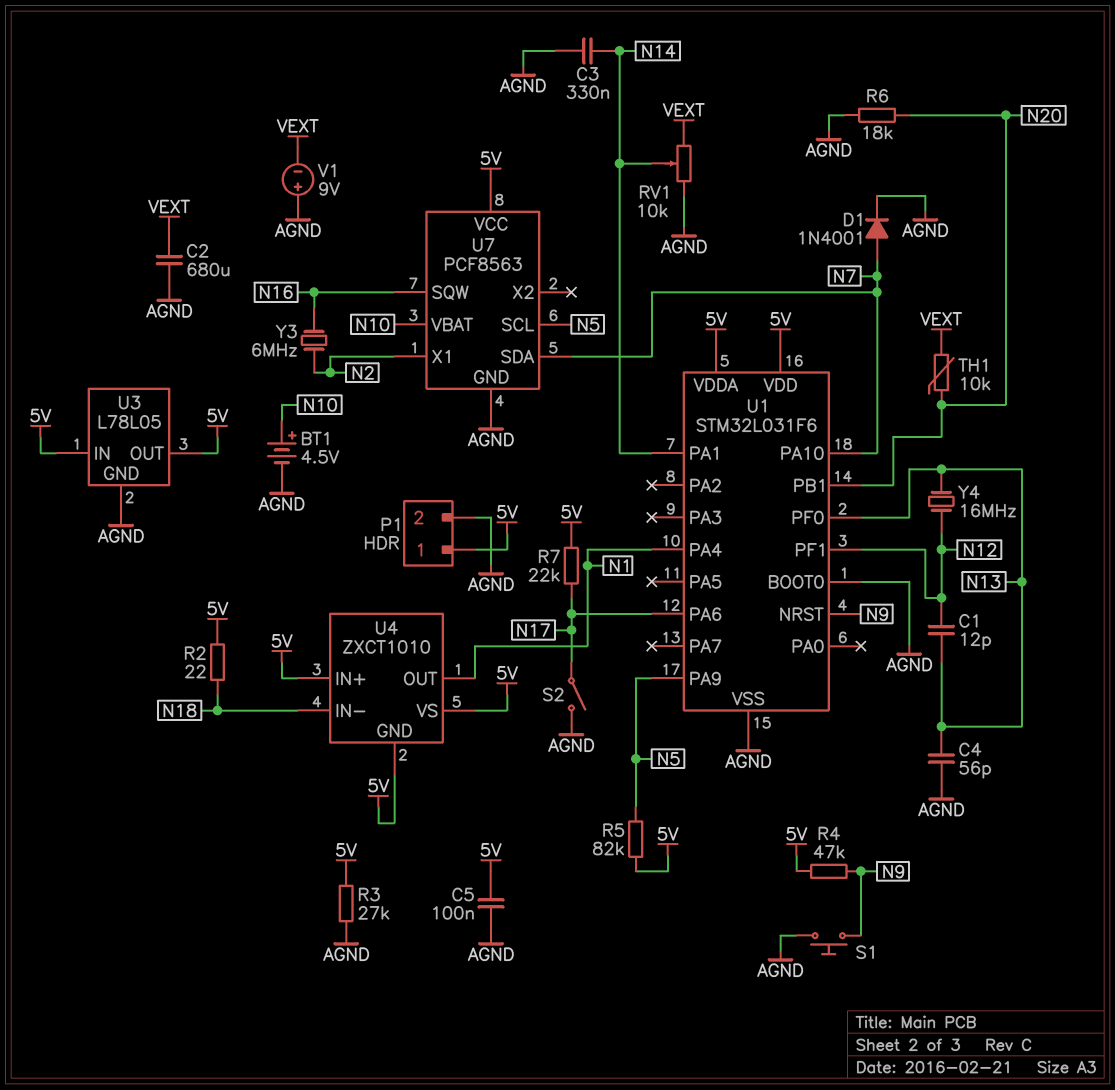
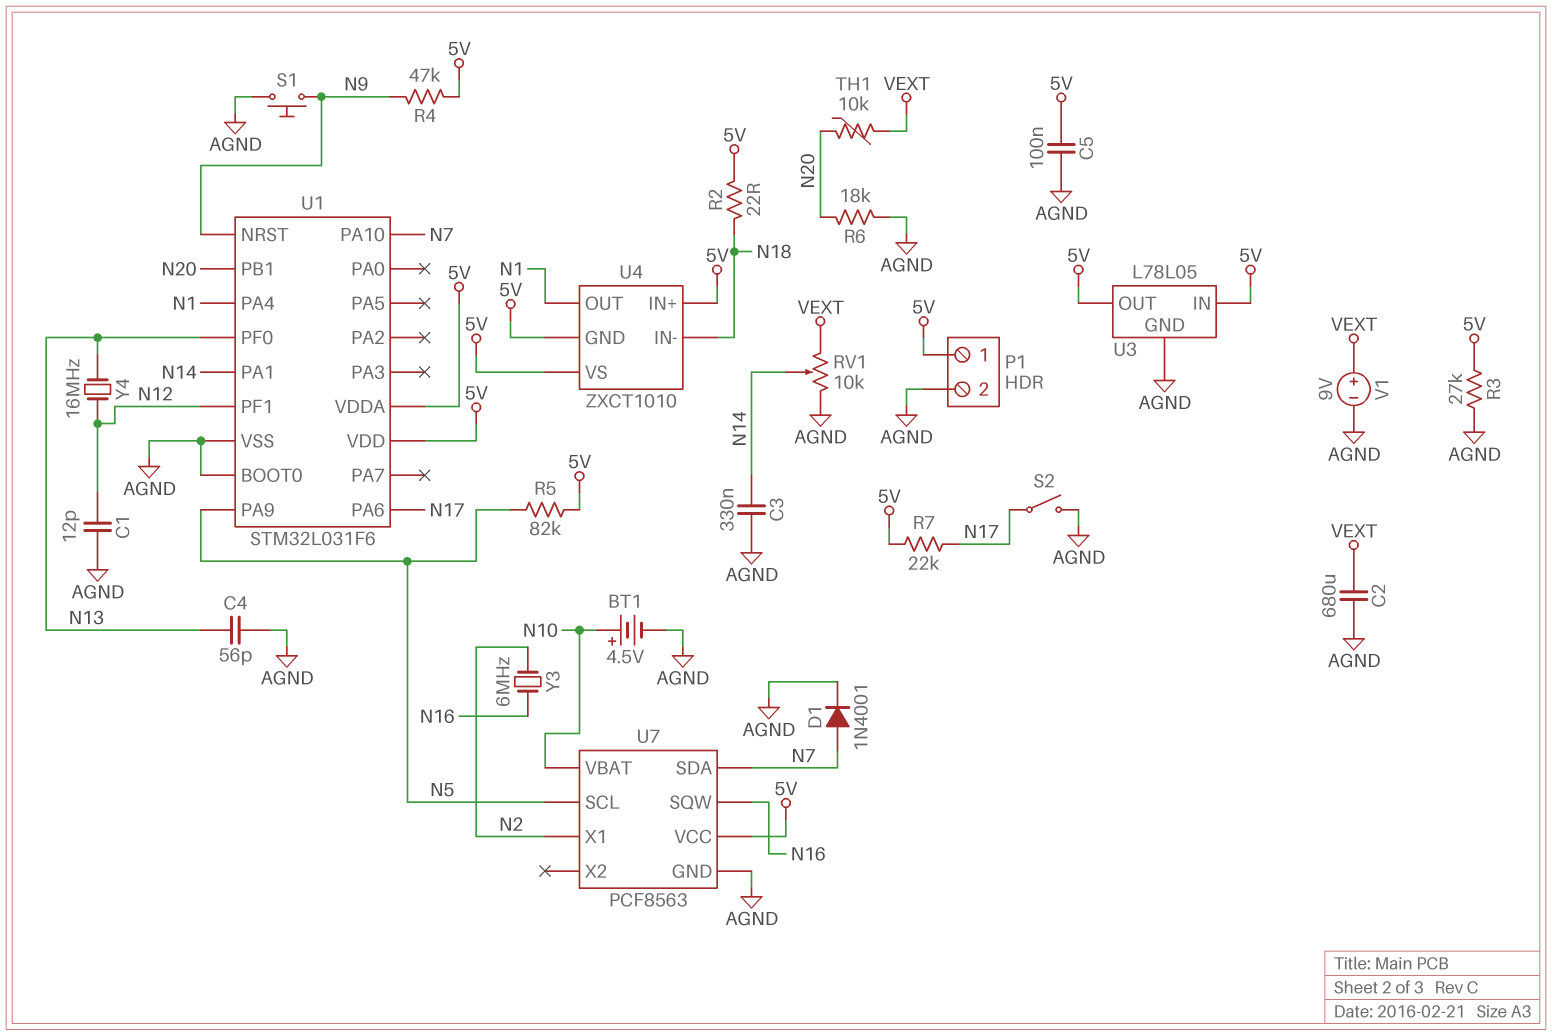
C1: 12pF (N12, N13) -> 12pF (AGND, N12)
V1: 9V (plus AGND, minus VEXT) -> 9V (plus VEXT, minus AGND)

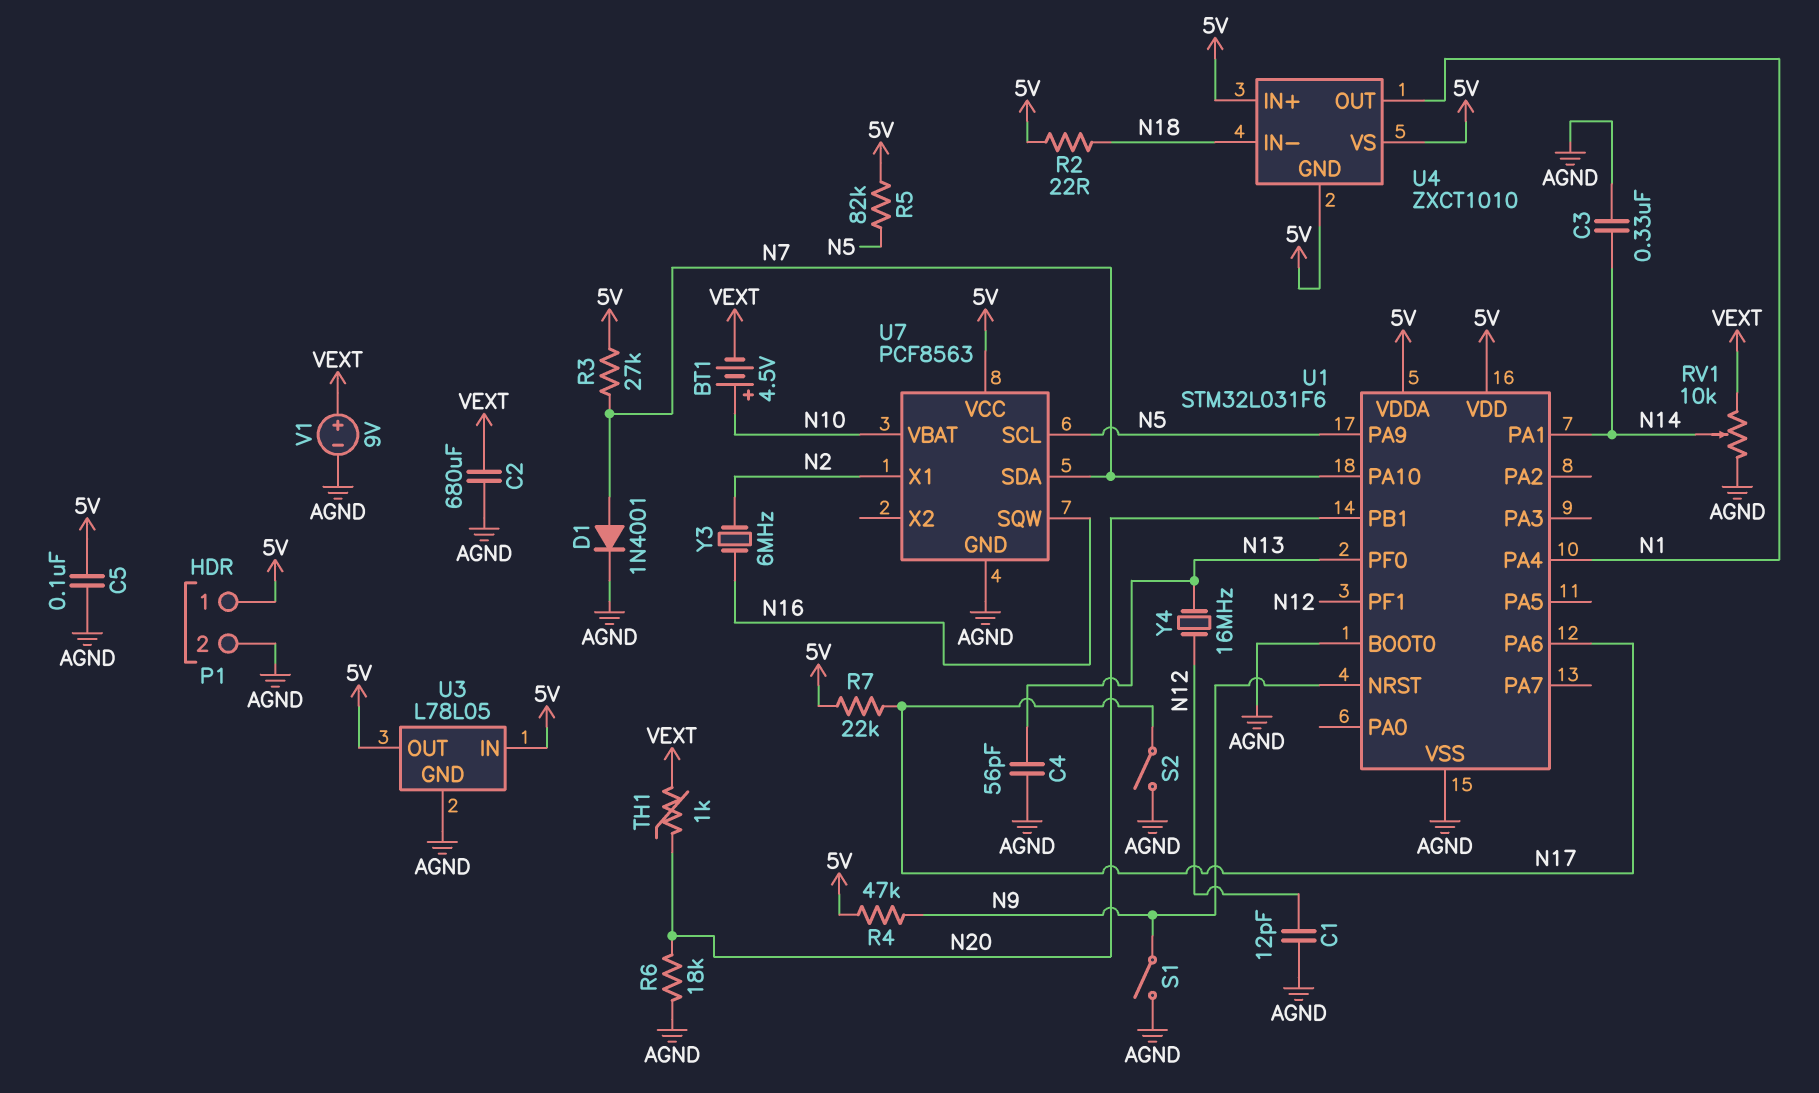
BT1: 4.5V (plus N10, minus AGND) -> 4.5V (plus N10, minus VEXT)
R3: 27k (5V, AGND) -> 27k (5V, N7)
S1: button (AGND, N9) -> switch (AGND, N9)
TH1: 10k (N20, VEXT) -> 1k (N20, VEXT)

